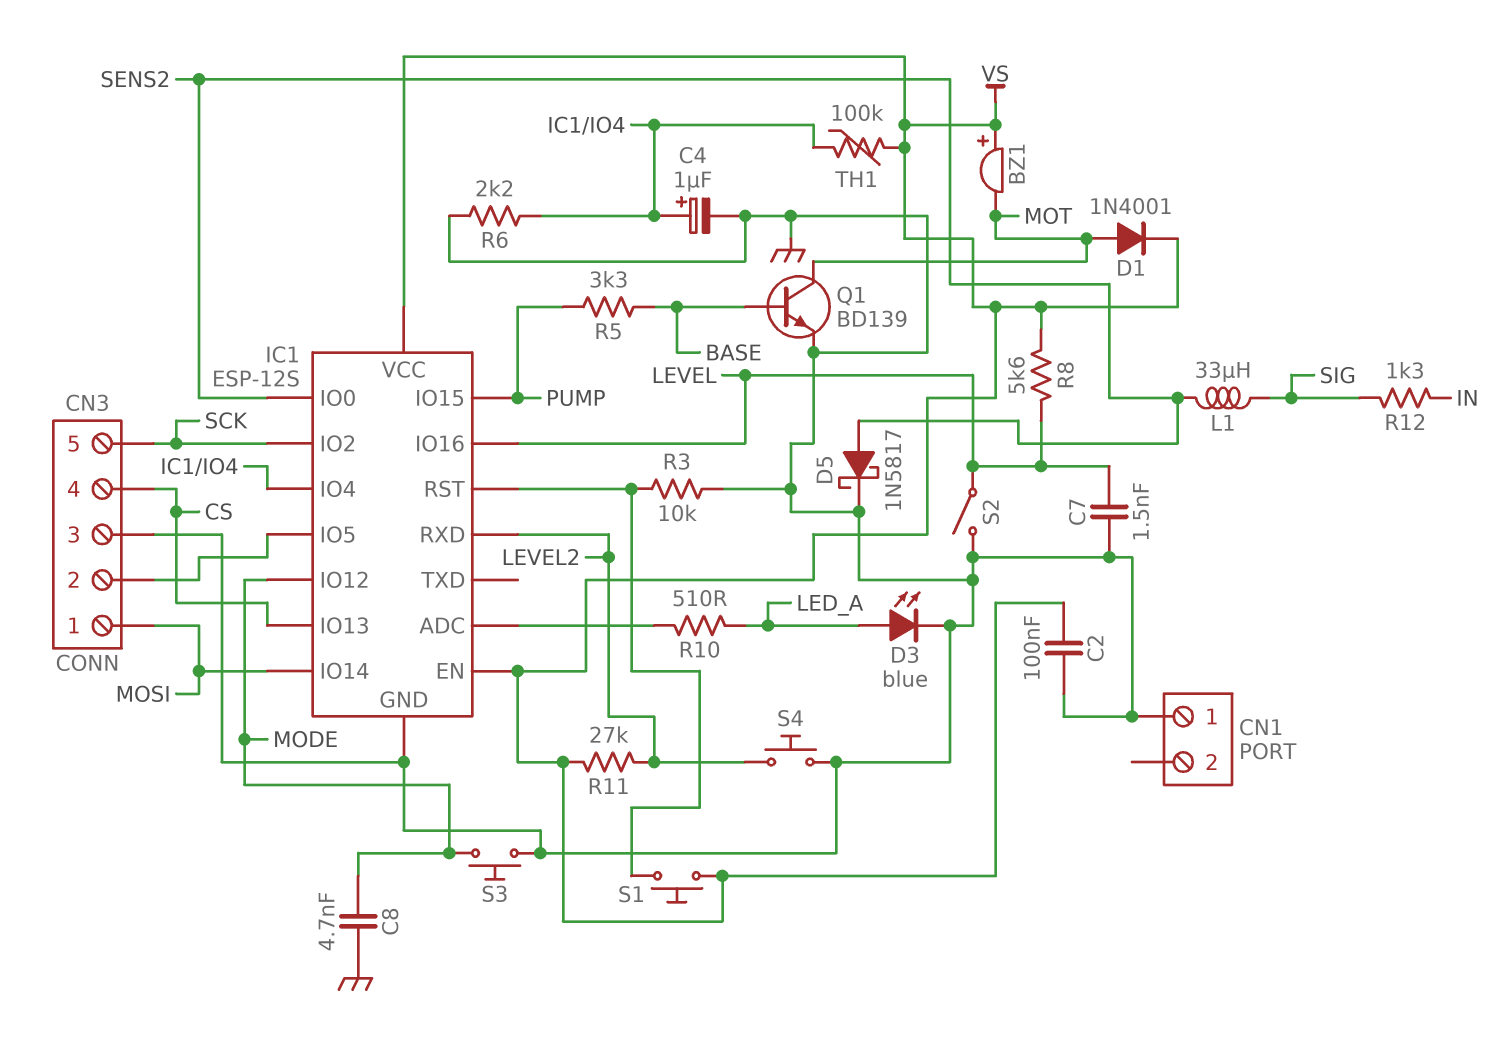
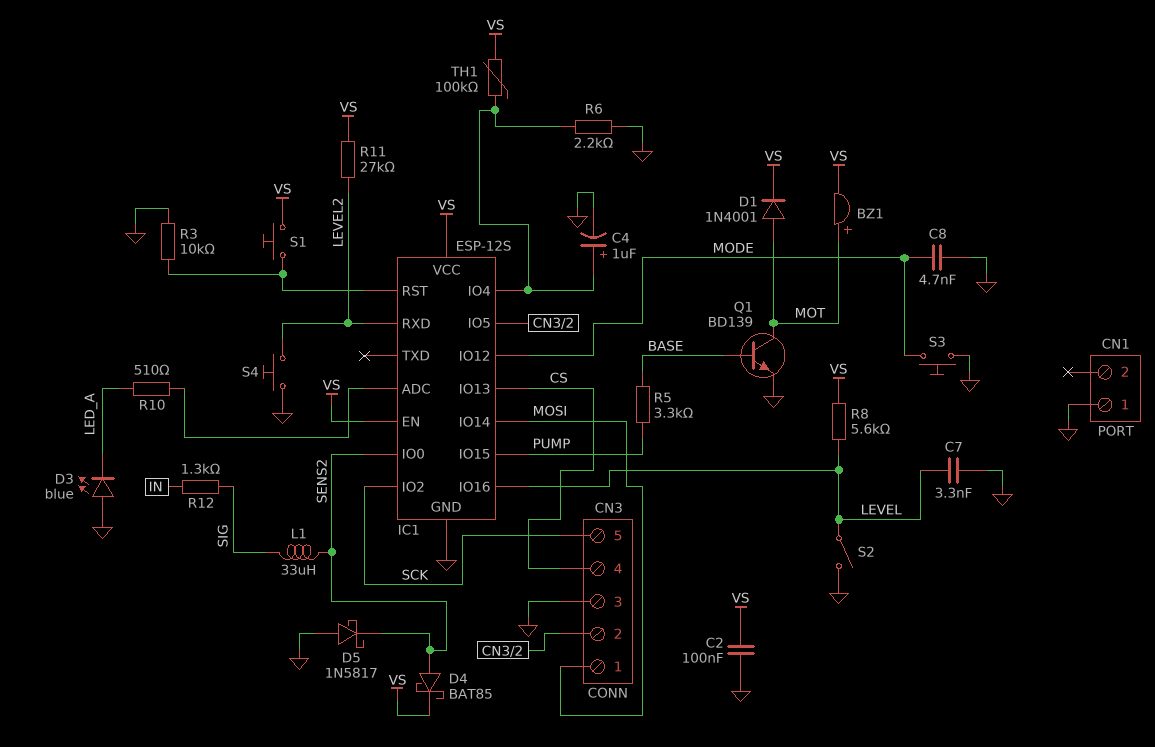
BZ1: buzzer (plus VS, minus MOT) -> buzzer (plus MOT, minus VS)
C7: 1.5nF (GND, LEVEL) -> 3.3nF (GND, LEVEL)
D3: LED blue (A LED_A, K GND) -> LED blue (A GND, K LED_A)
D4: none -> schottky BAT85 (A SENS2, K VS)
D5: schottky 1N5817 (A SENS2, K GND) -> schottky 1N5817 (A GND, K SENS2)

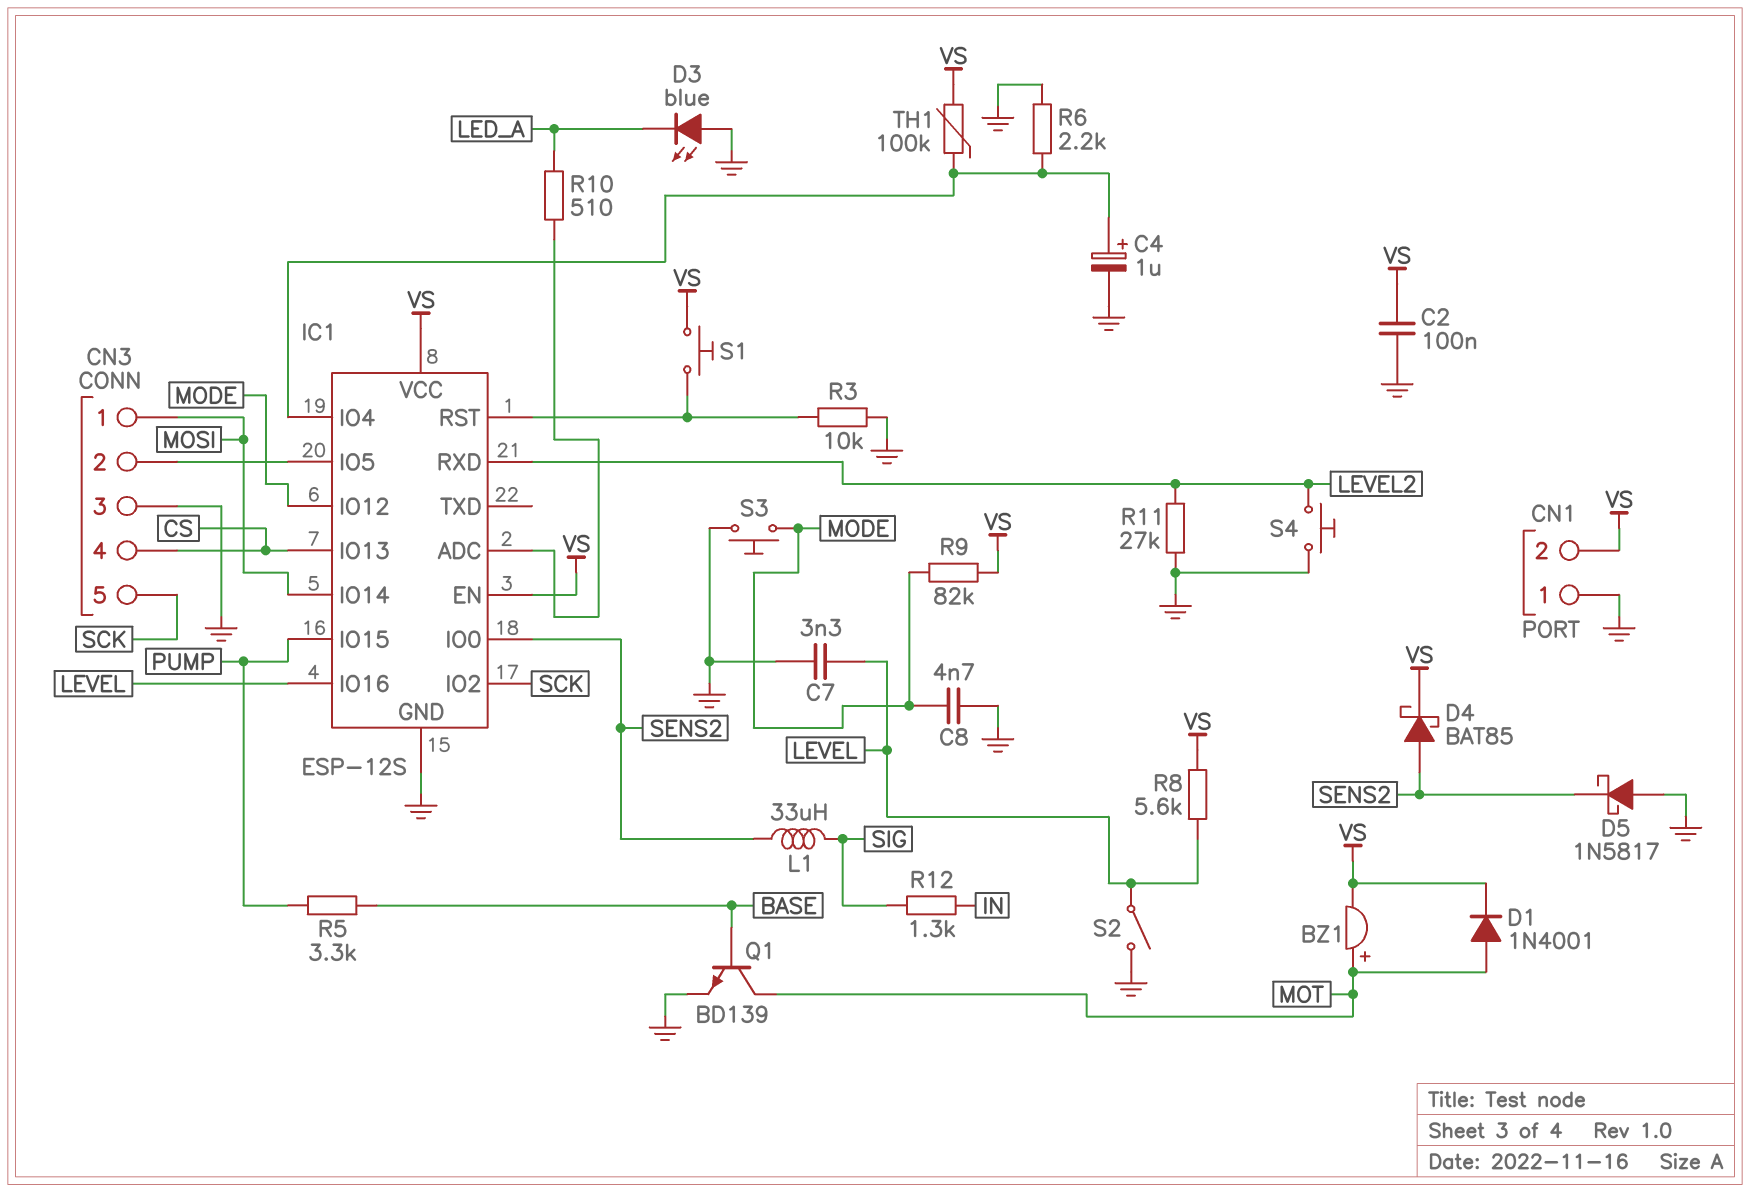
CN1 pin 2: none -> VS
R9: none -> 82k (MODE, VS)
R11: 27k (LEVEL2, VS) -> 27k (GND, LEVEL2)

